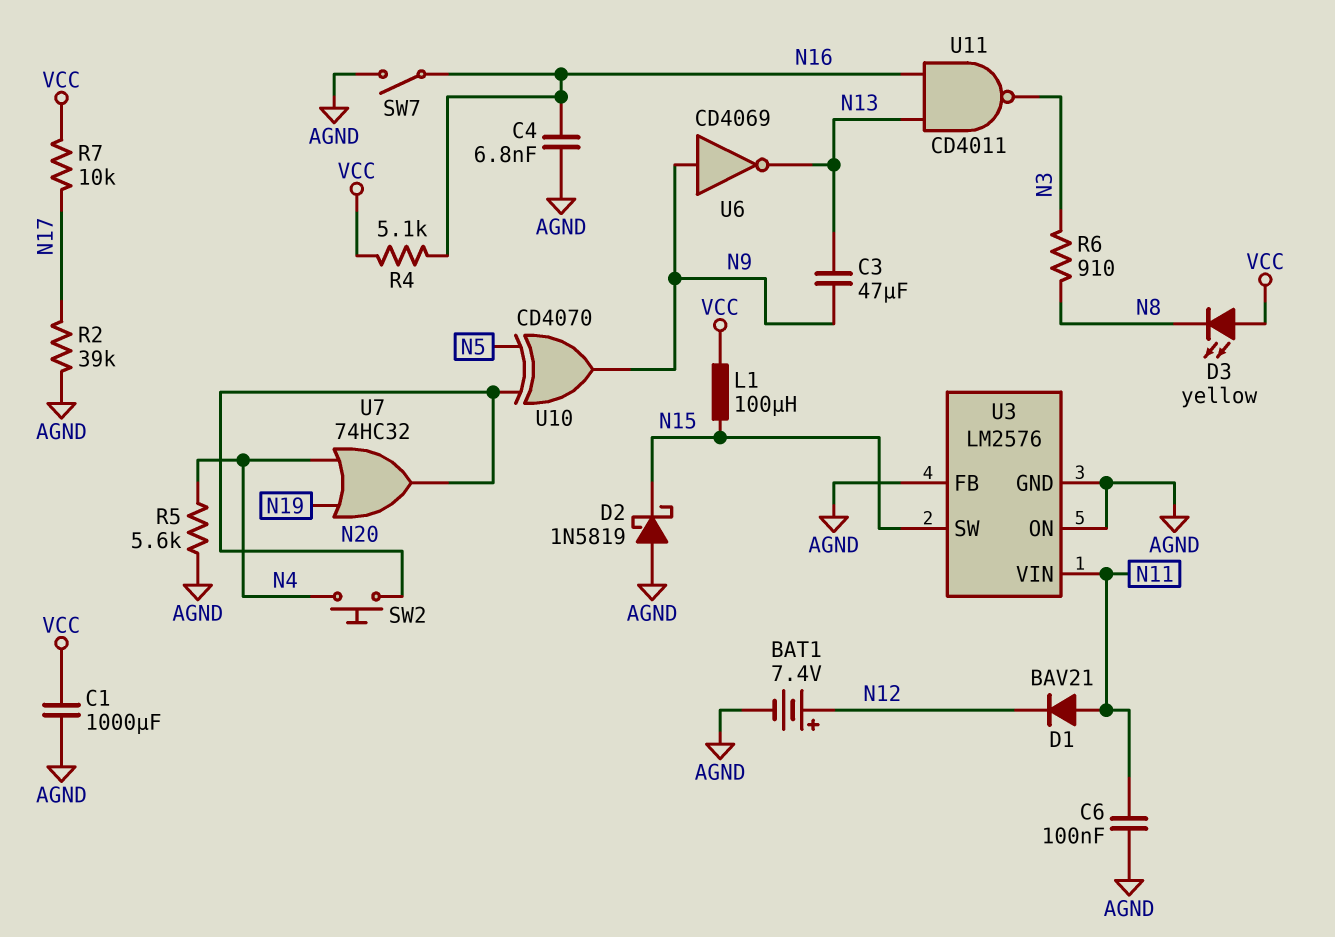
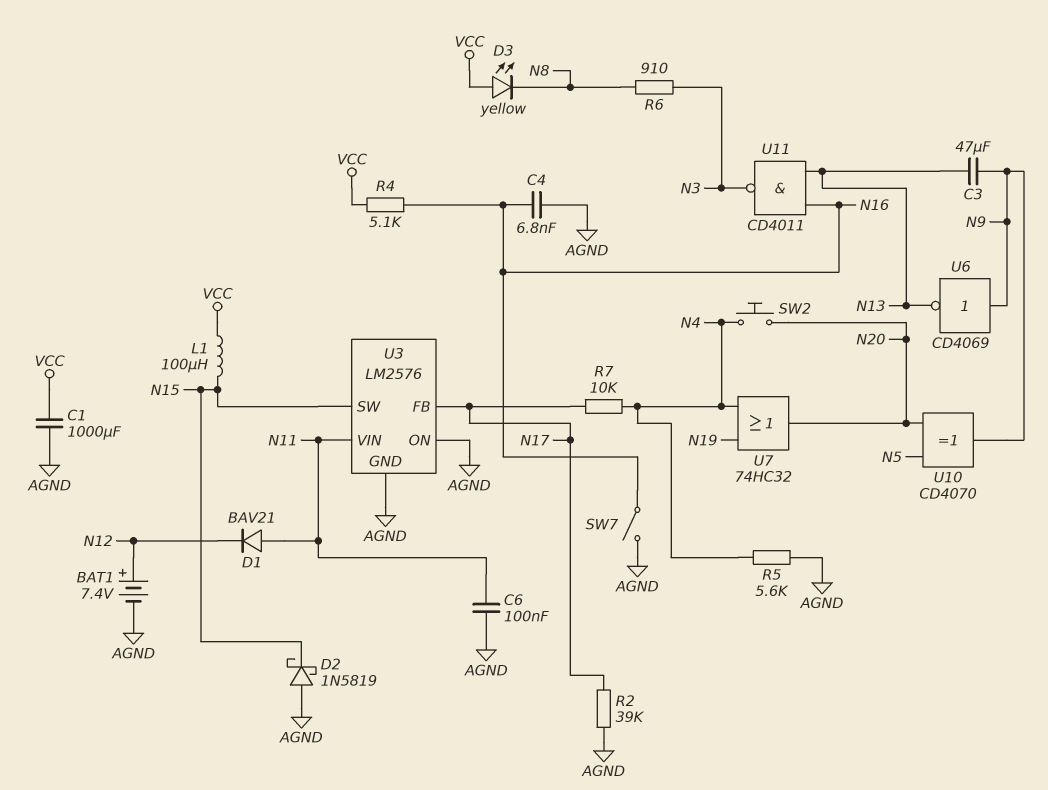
R7: 10k (N17, VCC) -> 10k (N4, N17)
U3 pin FB: AGND -> N17

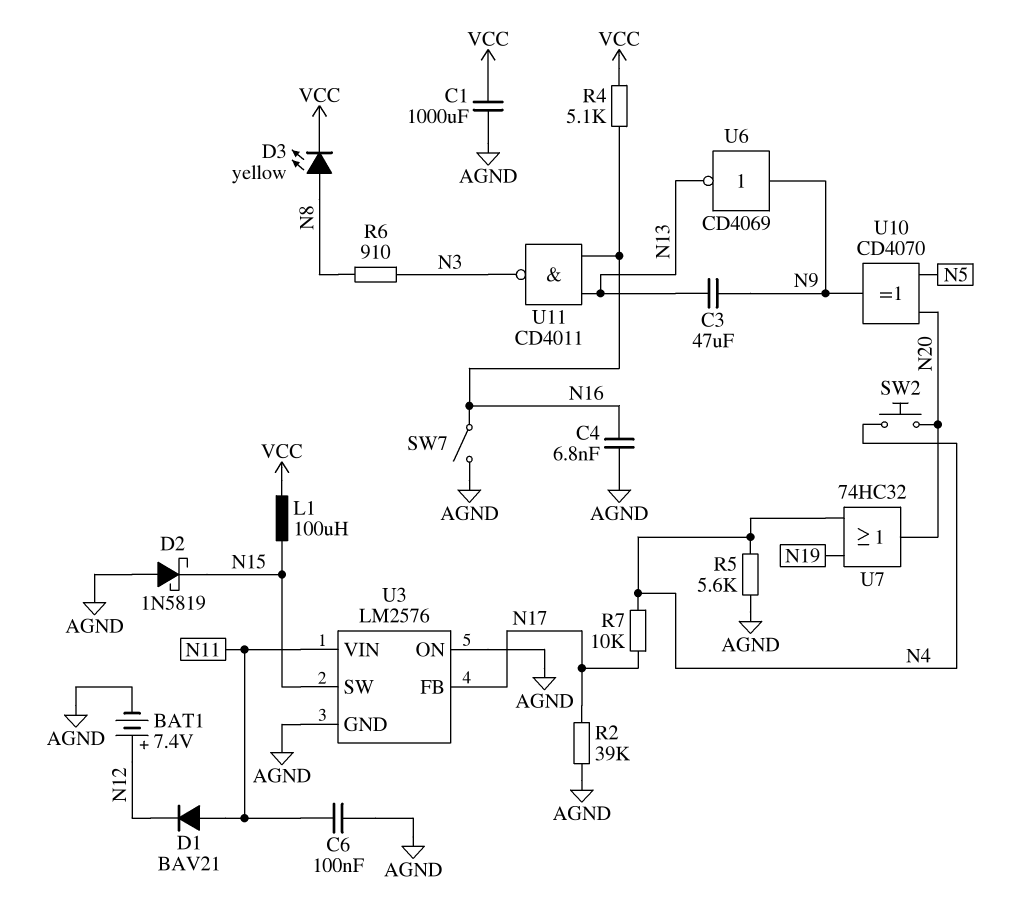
D3: LED yellow (A VCC, K N8) -> LED yellow (A N8, K VCC)

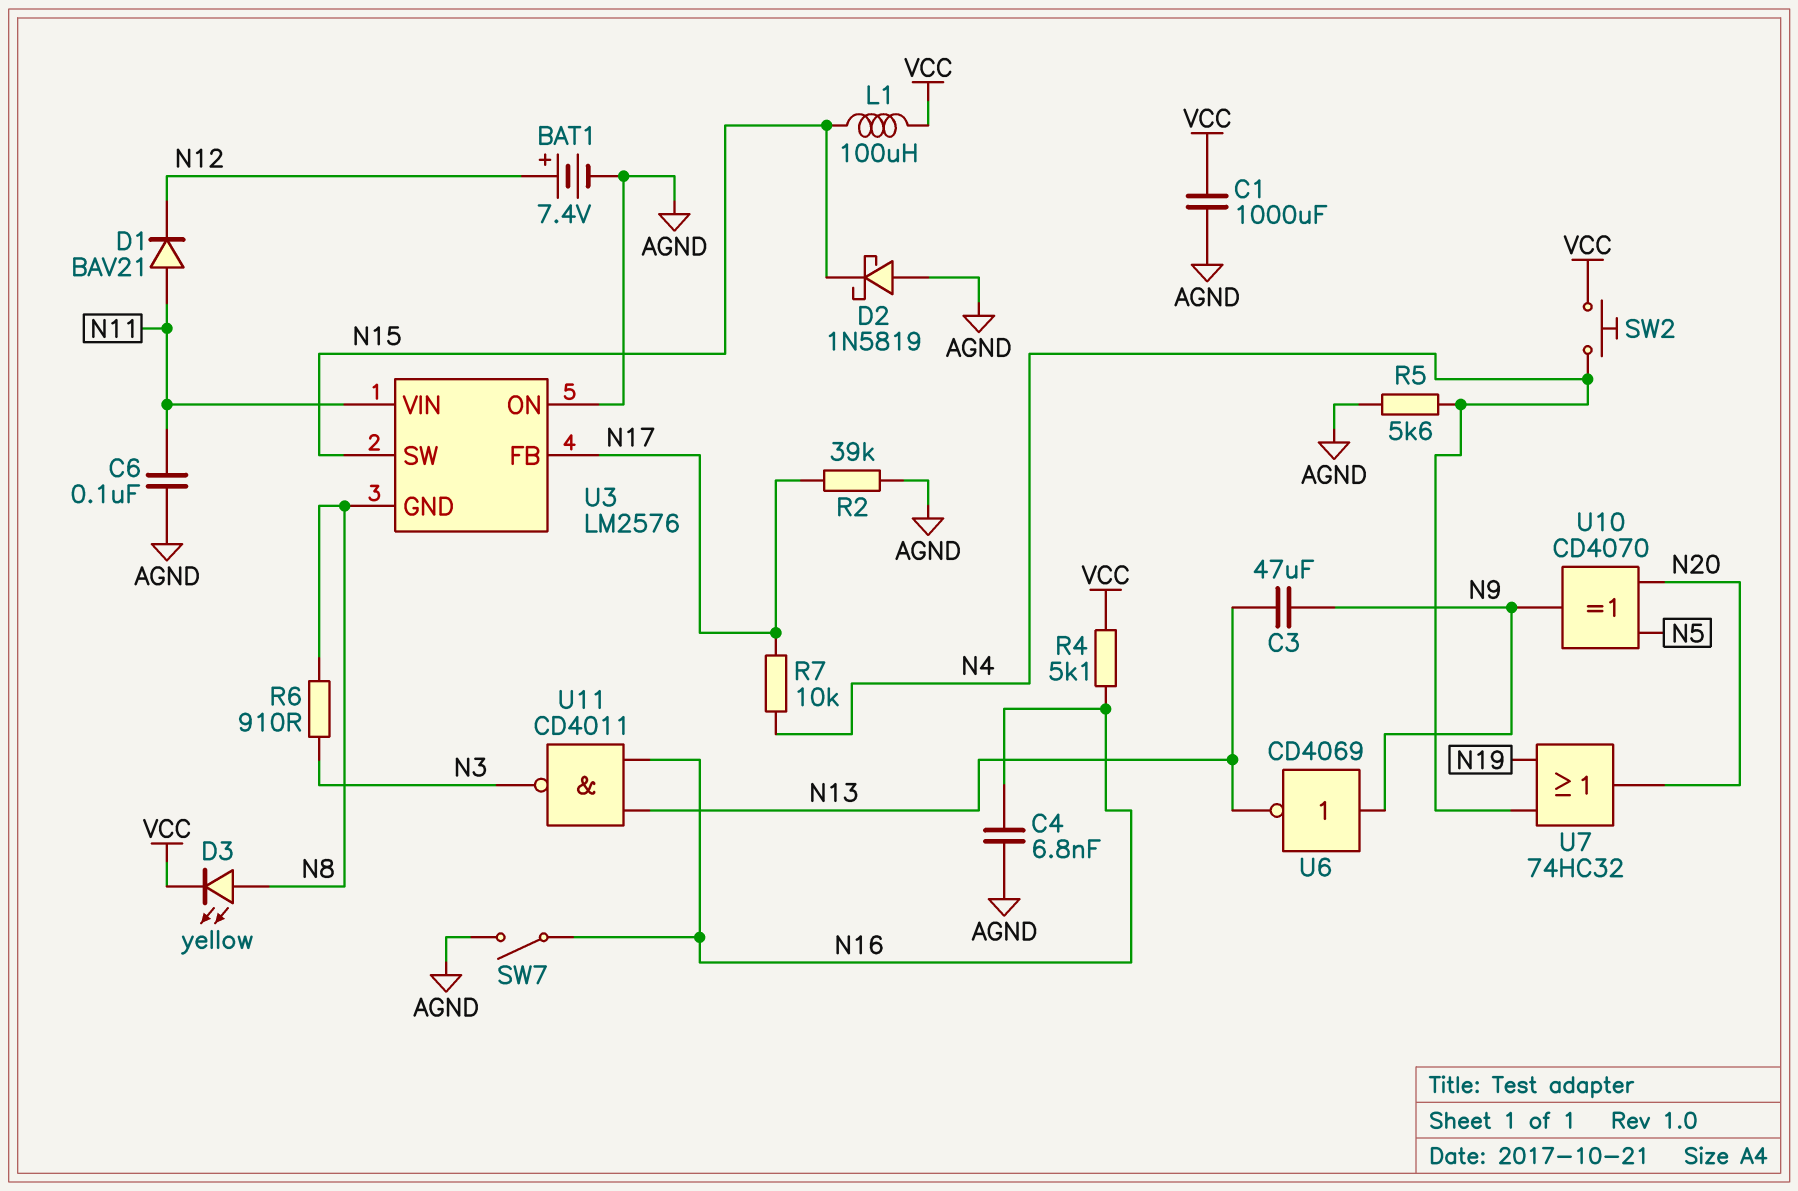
SW2: button (N4, N20) -> button (N4, VCC)
U3 pin GND: AGND -> N8

